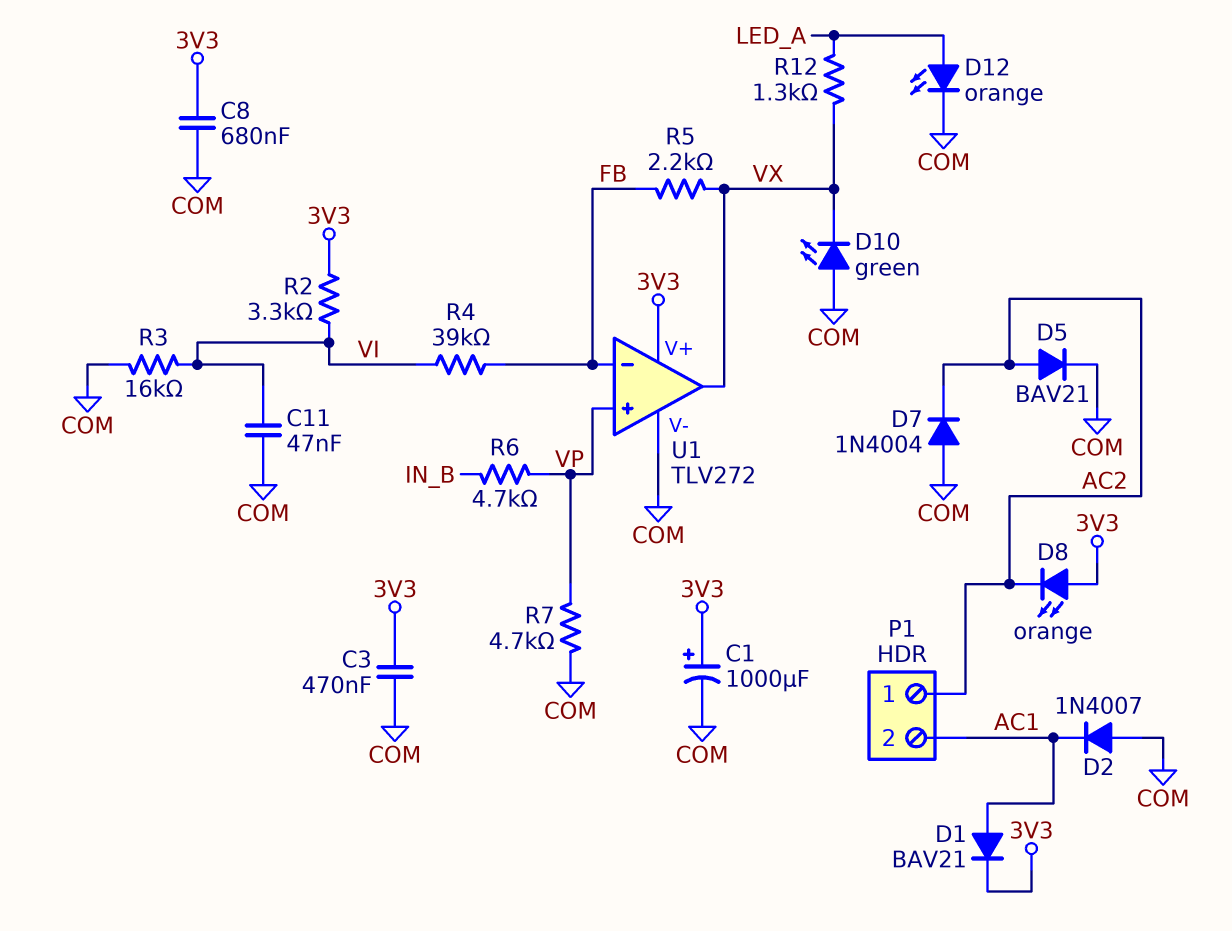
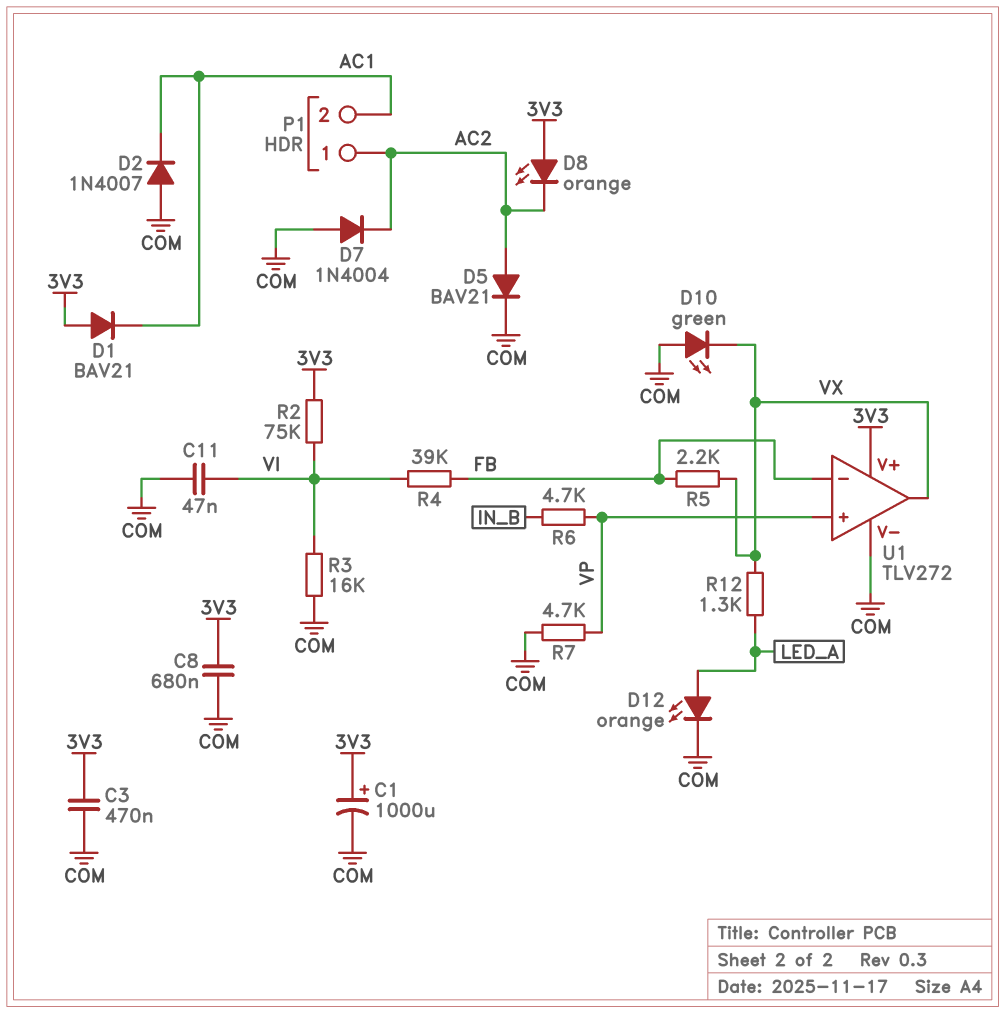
D1: diode BAV21 (A AC1, K 3V3) -> diode BAV21 (A 3V3, K AC1)
R2: 3.3k (3V3, VI) -> 75k (3V3, VI)

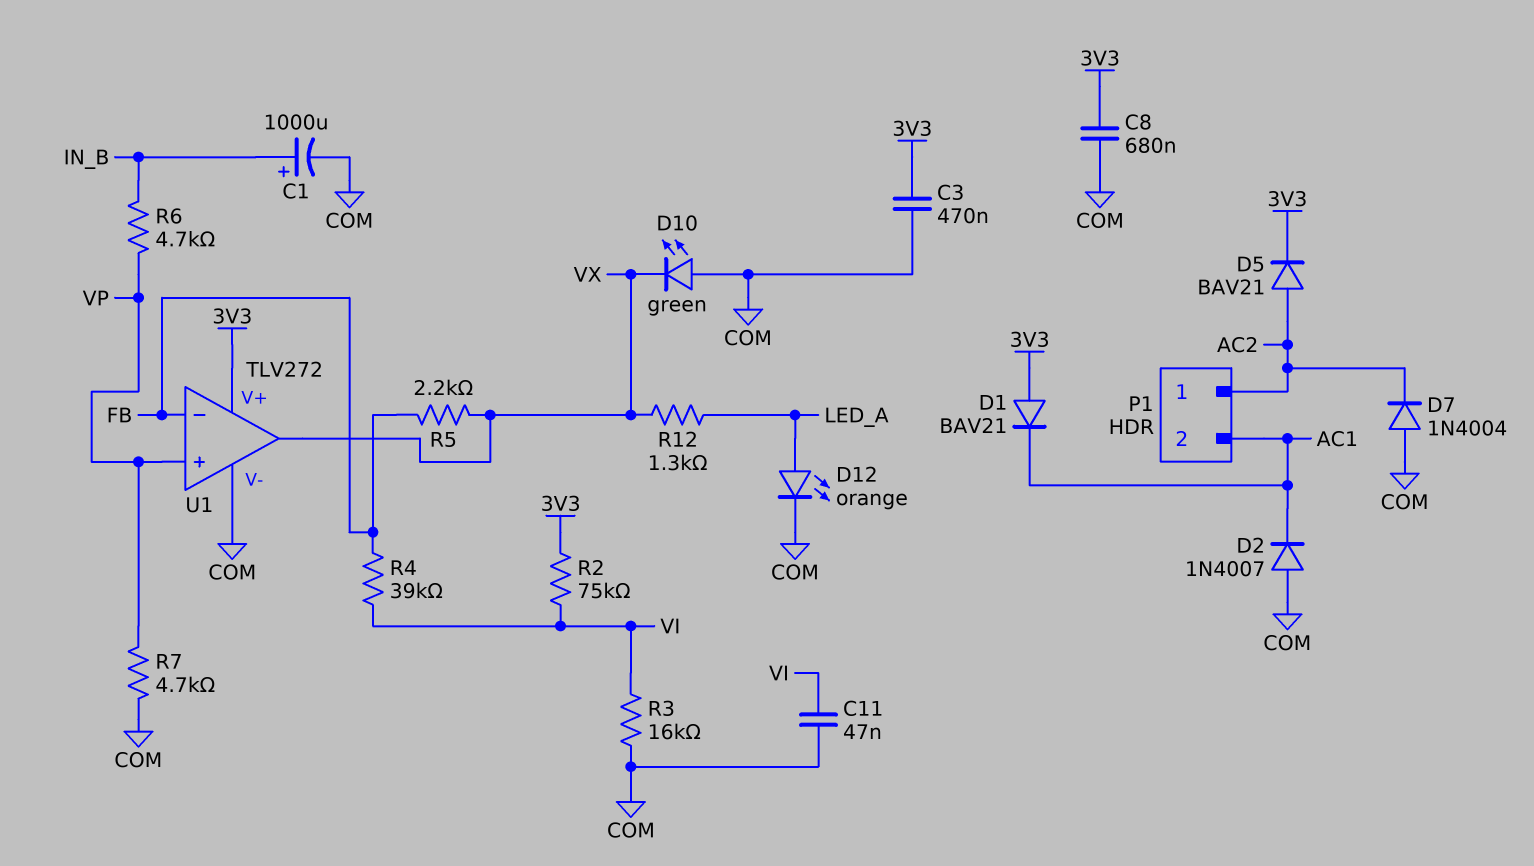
C1: 1000uF (plus 3V3, minus COM) -> 1000uF (plus IN_B, minus COM)
D5: diode BAV21 (A AC2, K COM) -> diode BAV21 (A AC2, K 3V3)
D8: LED orange (A 3V3, K AC2) -> none

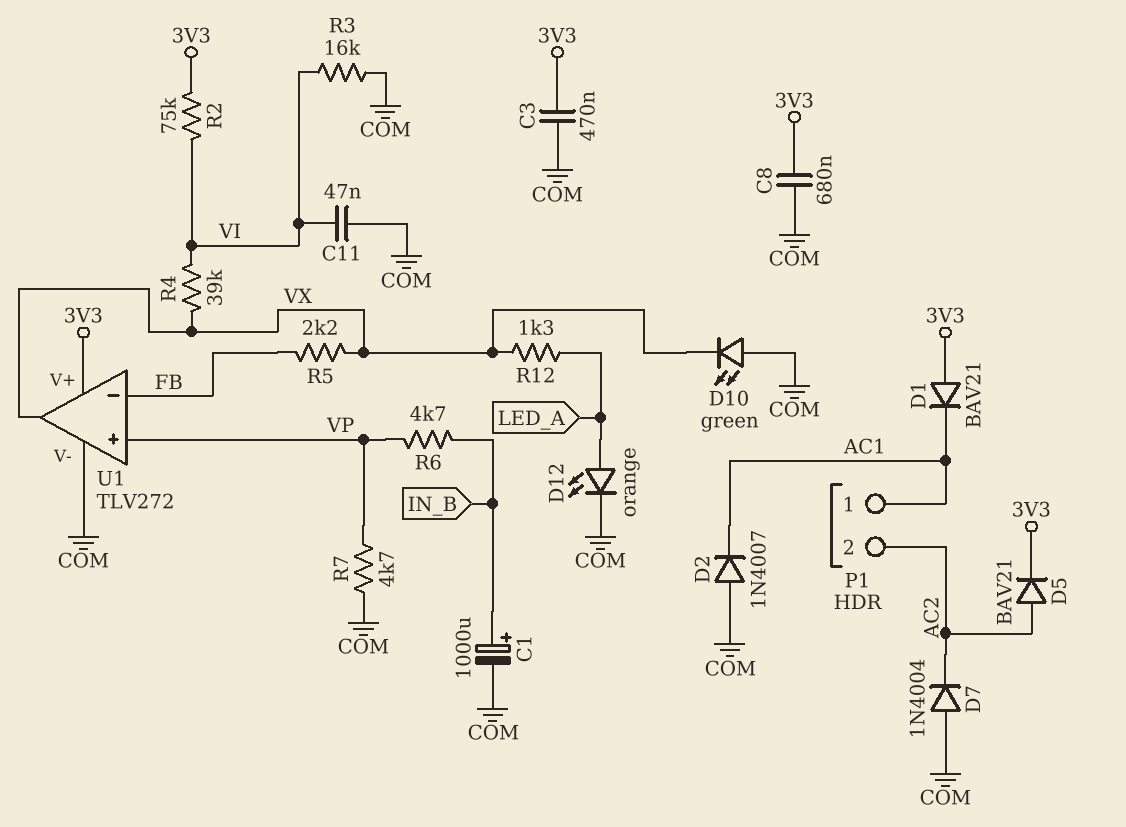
P1 pin 1: AC2 -> AC1
P1 pin 2: AC1 -> AC2
R4: 39k (FB, VI) -> 39k (VI, VX)

